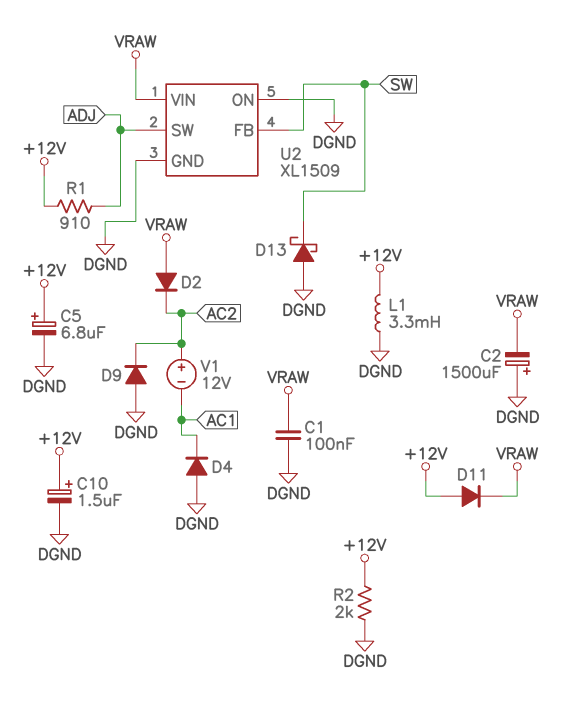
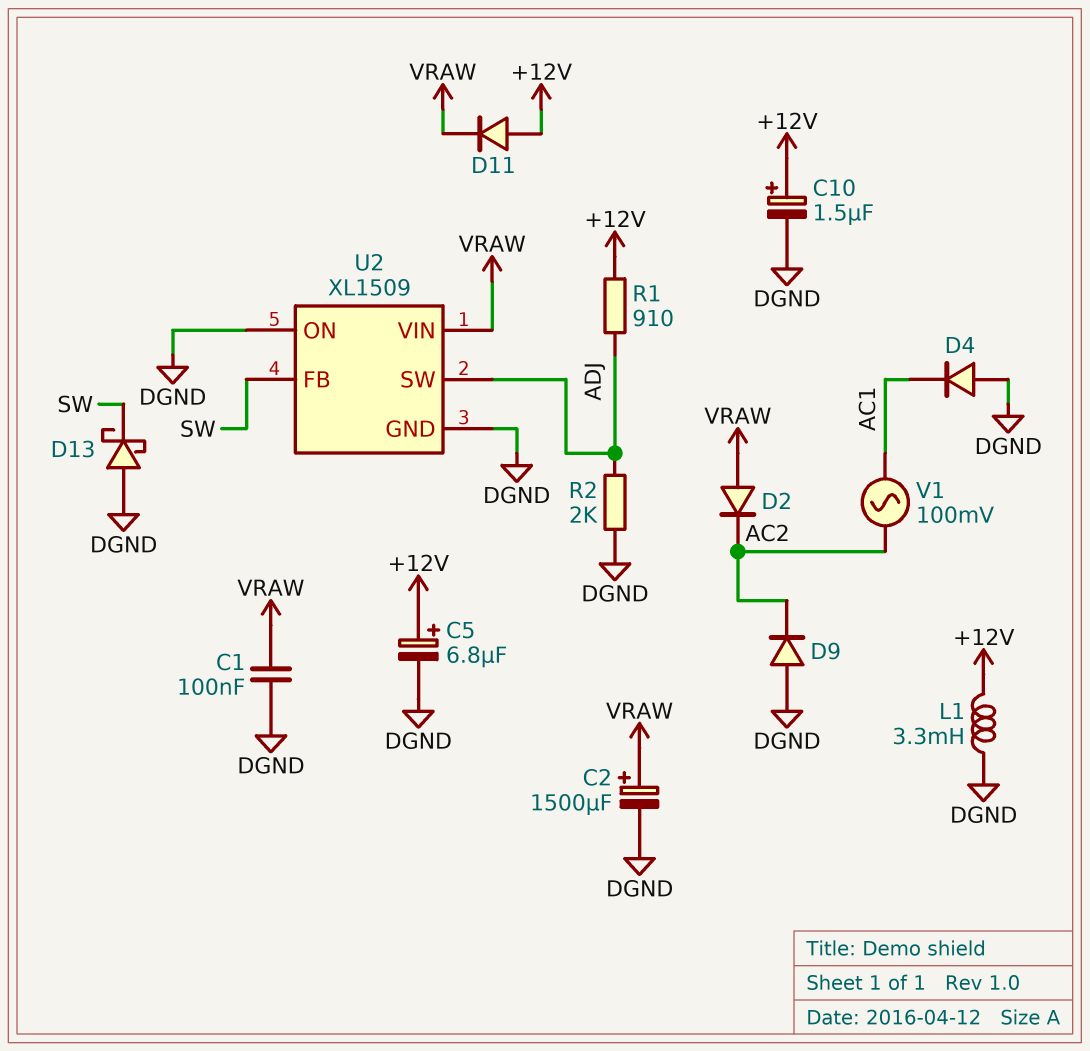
C2: 1500uF (plus DGND, minus VRAW) -> 1500uF (plus VRAW, minus DGND)
R2: 2k (+12V, DGND) -> 2k (ADJ, DGND)
V1: 12V (plus AC2, minus AC1) -> AC 100mV (AC1, AC2)

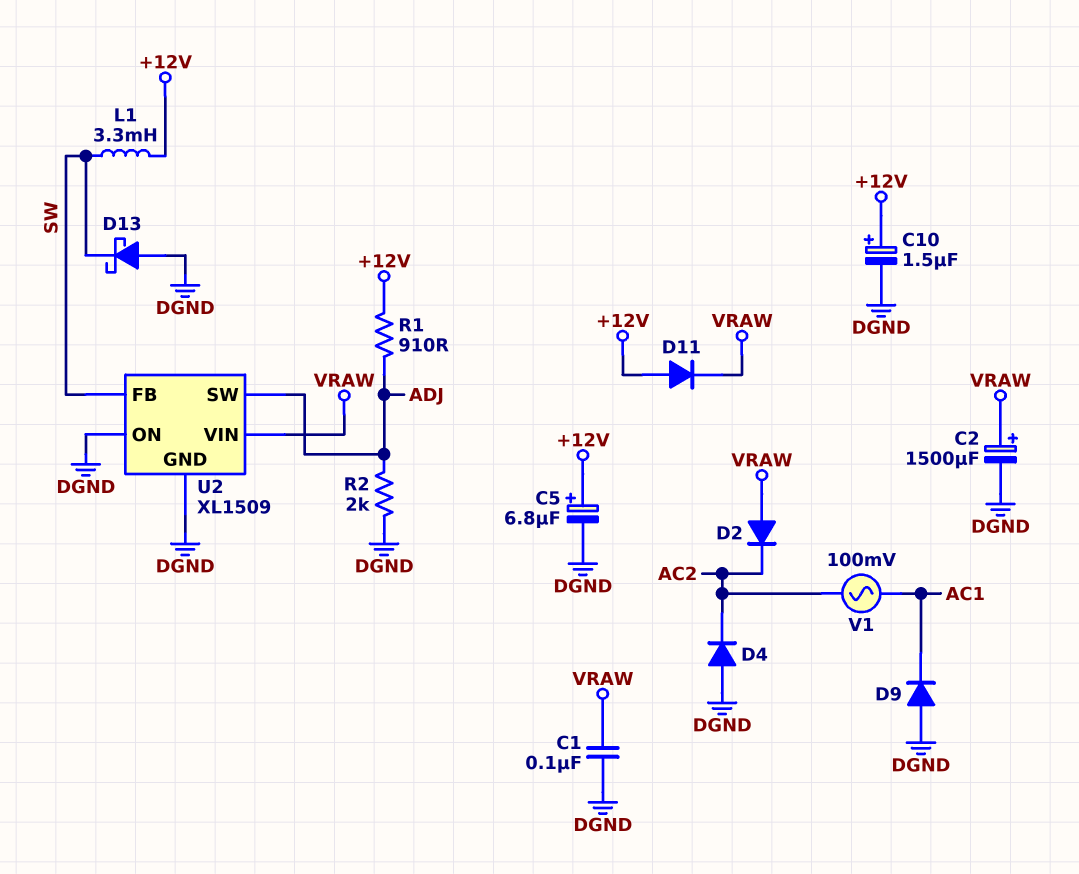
D4: diode (A DGND, K AC1) -> diode (A DGND, K AC2)
D9: diode (A DGND, K AC2) -> diode (A DGND, K AC1)
L1: 3.3mH (+12V, DGND) -> 3.3mH (+12V, SW)

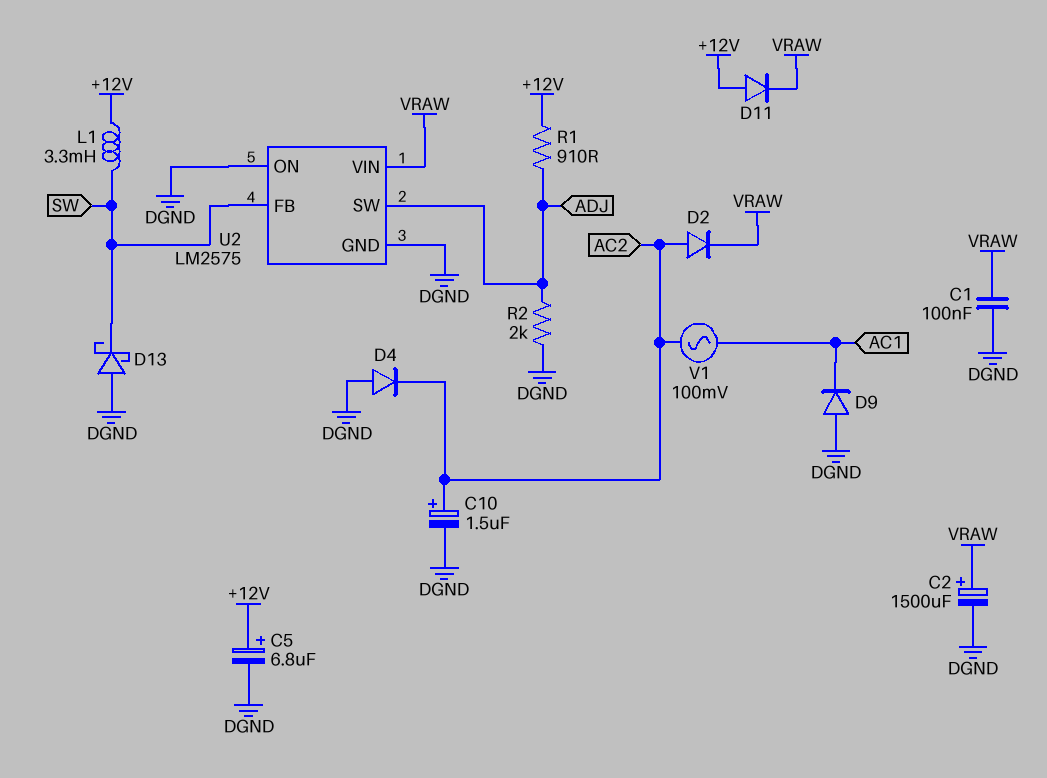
C10: 1.5uF (plus +12V, minus DGND) -> 1.5uF (plus AC2, minus DGND)
D2: diode (A VRAW, K AC2) -> diode (A AC2, K VRAW)
U2: XL1509 -> LM2575

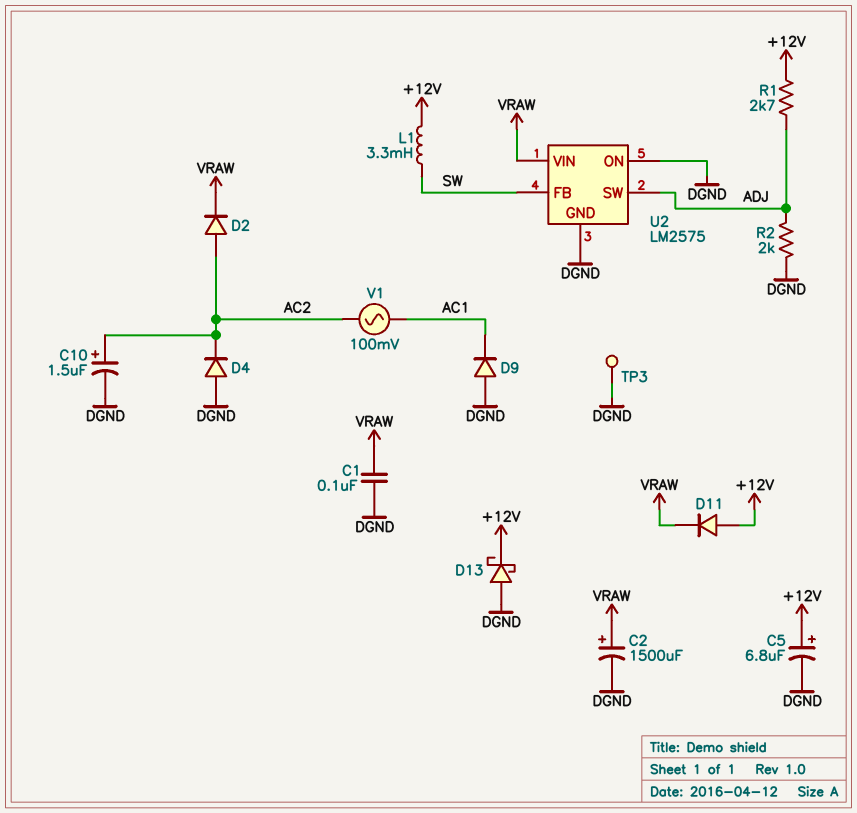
D13: schottky (A DGND, K SW) -> schottky (A DGND, K +12V)
R1: 910 (+12V, ADJ) -> 2.7k (+12V, ADJ)
TP3: none -> test point (DGND)

